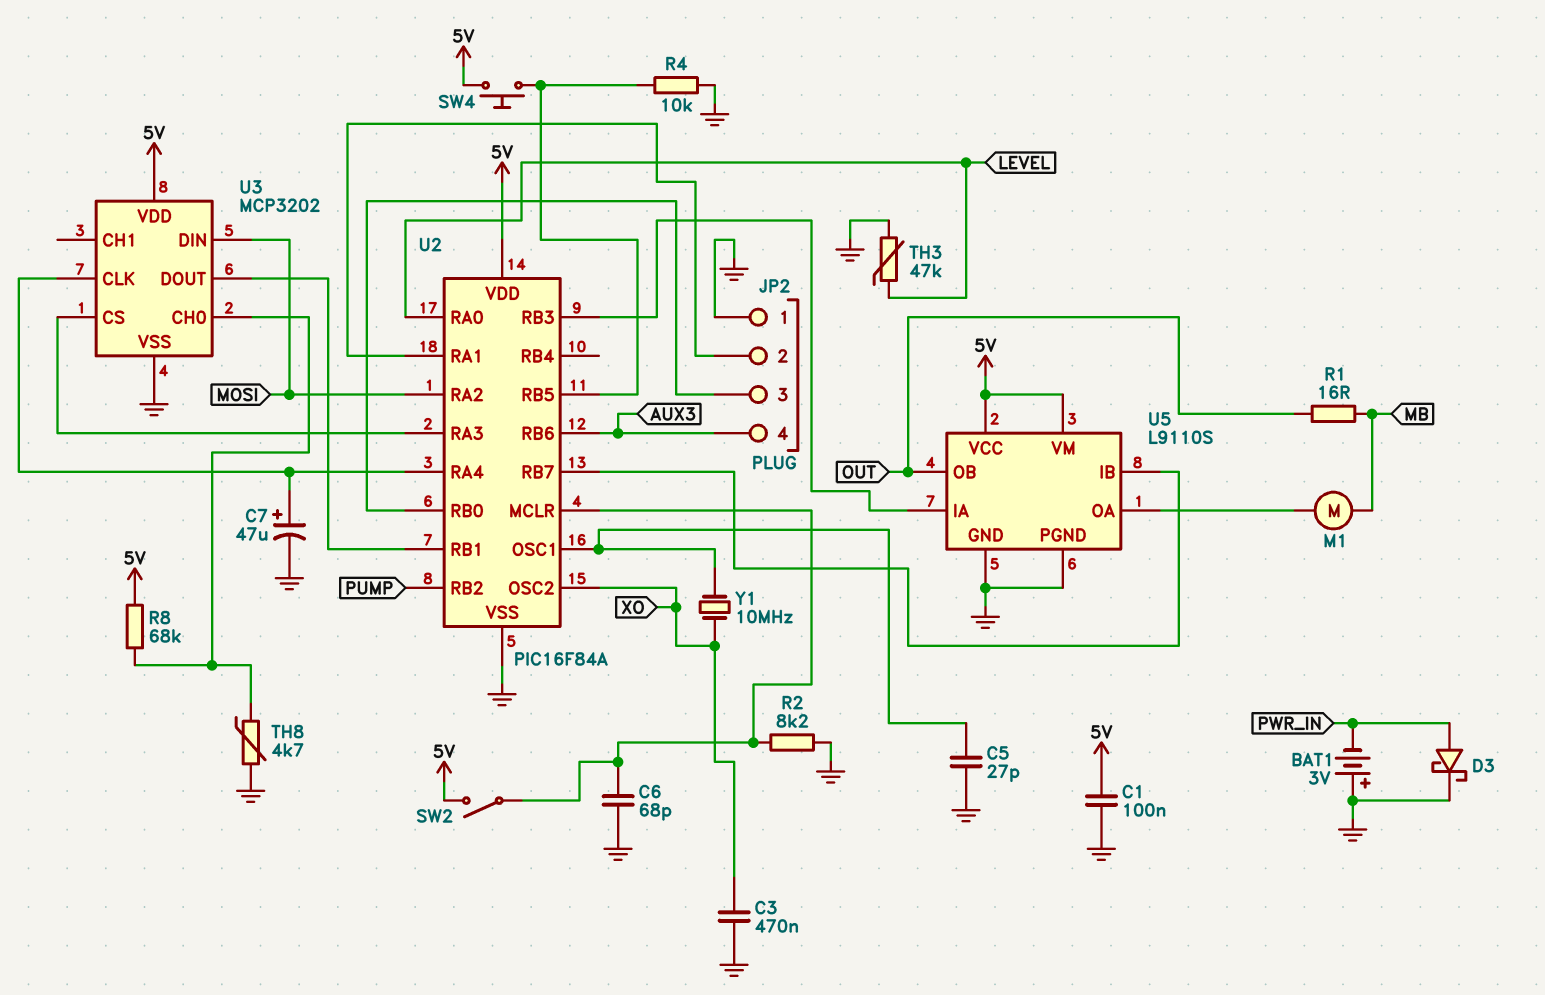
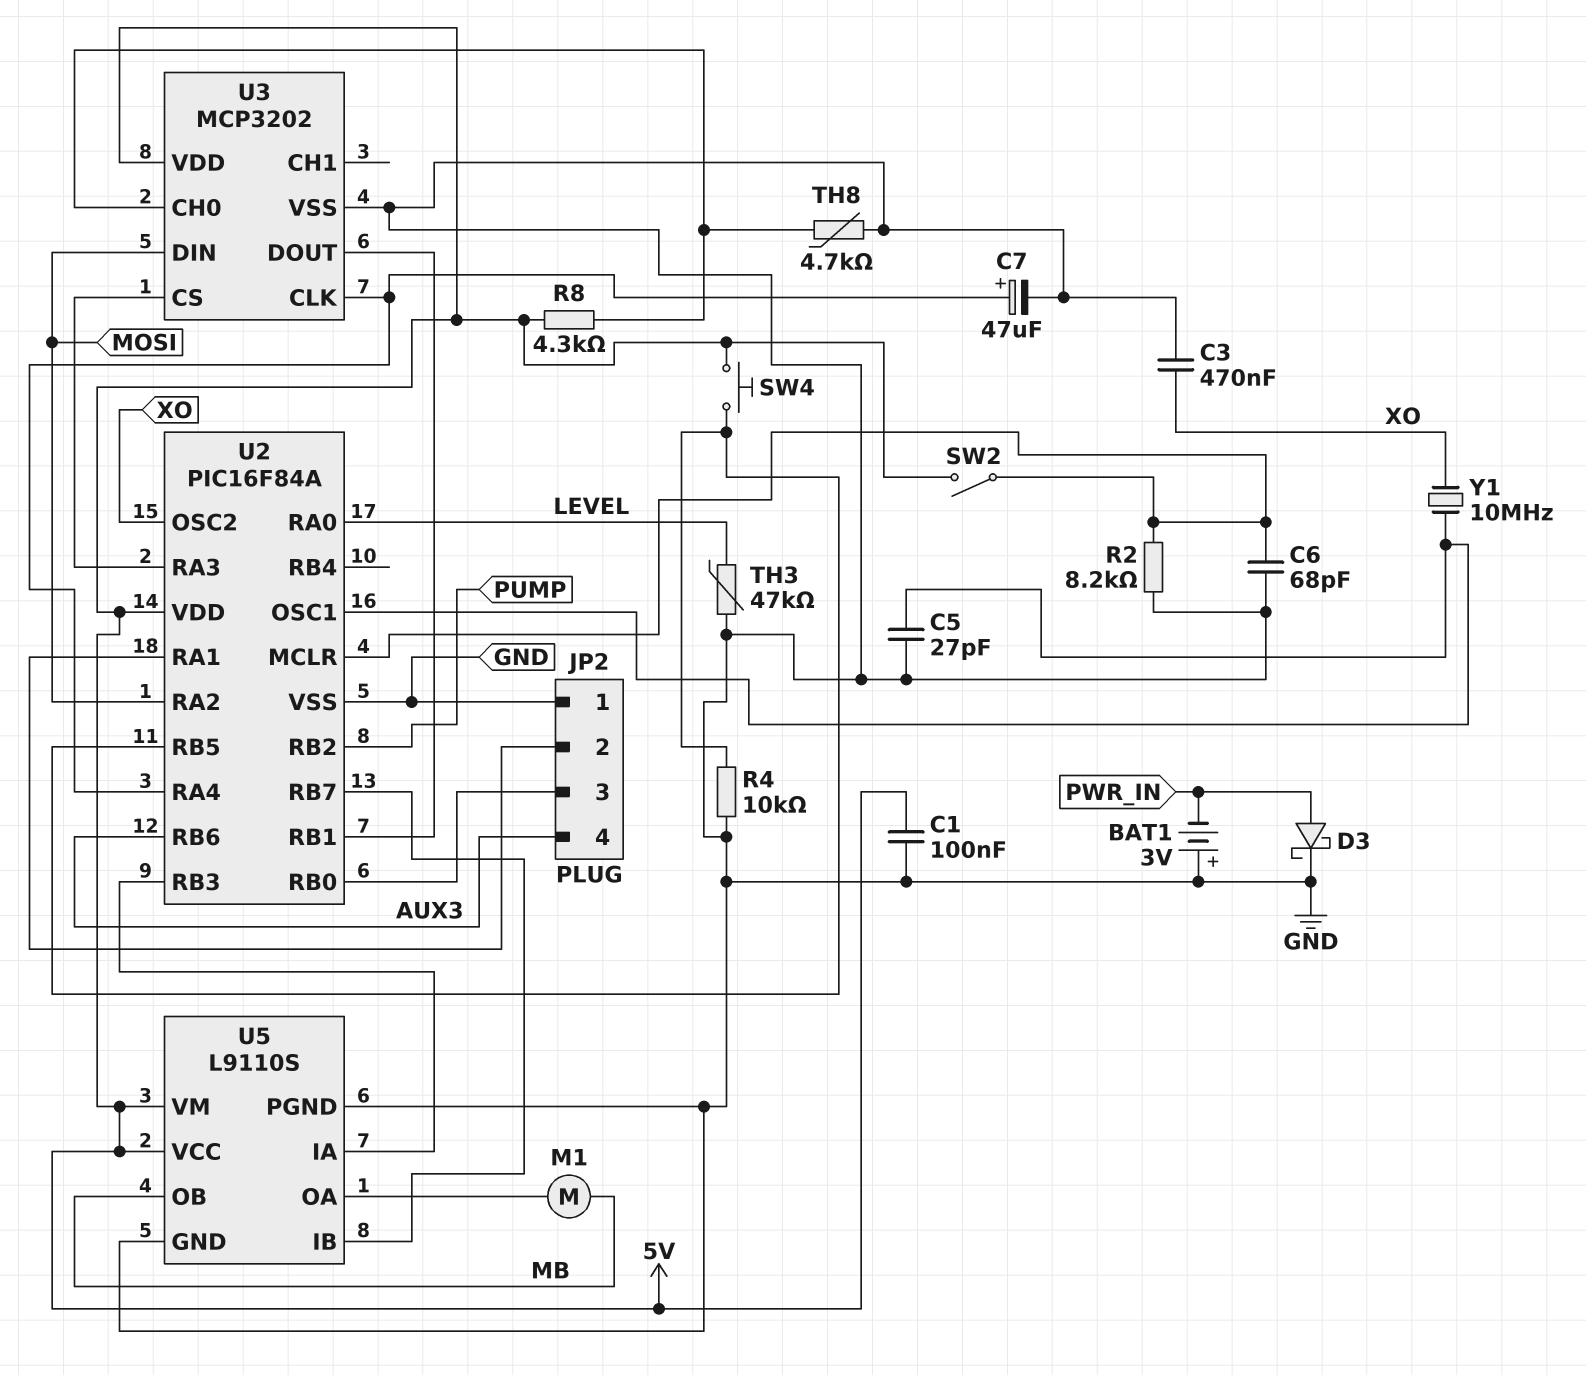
R1: 16 (MB, OUT) -> none
R8: 68k (5V, U3/CH0) -> 4.3k (5V, U3/CH0)
U5 pin OB: OUT -> MB

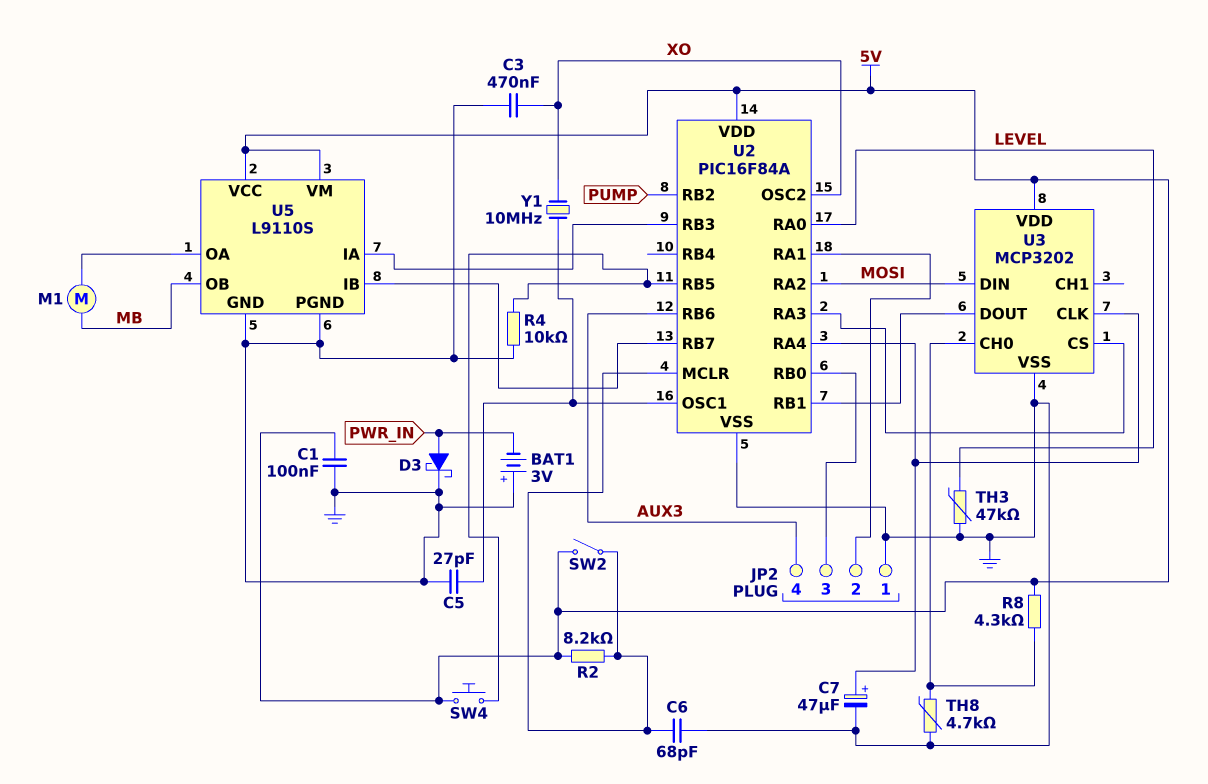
R2: 8.2k (GND, U2/MCLR) -> 8.2k (5V, U2/MCLR)

